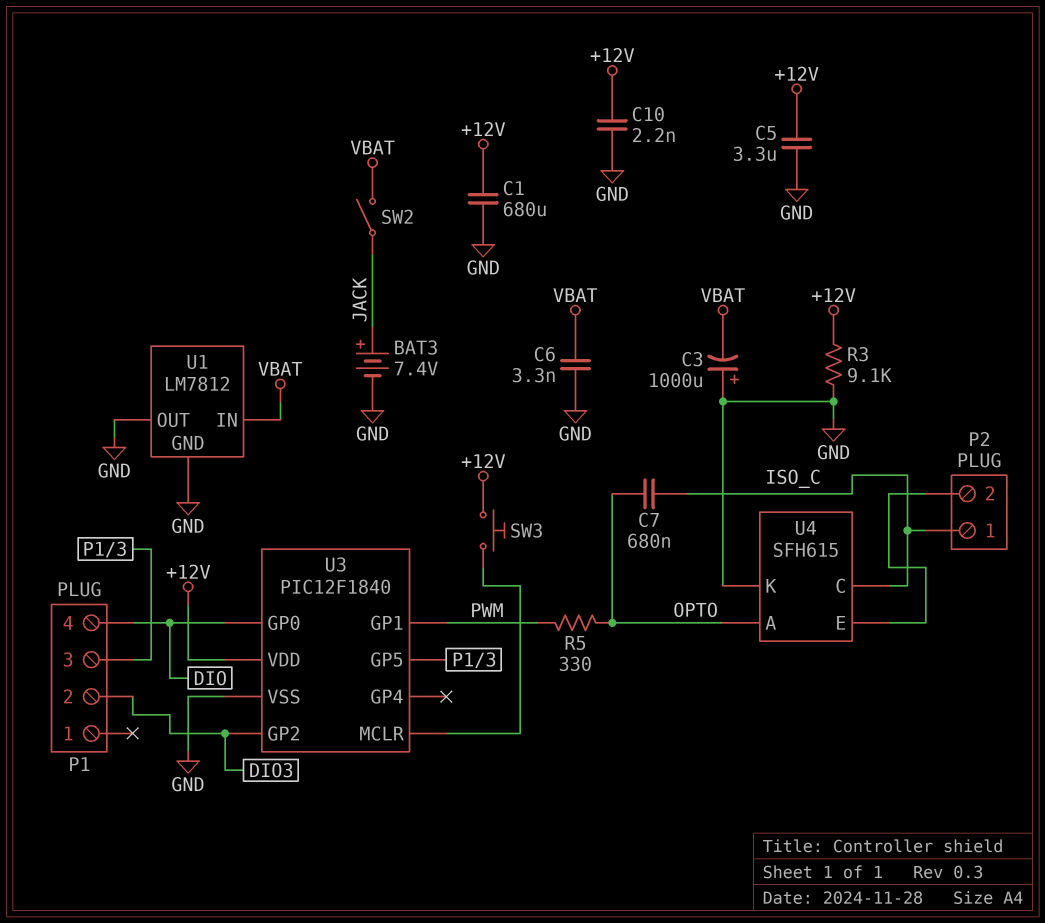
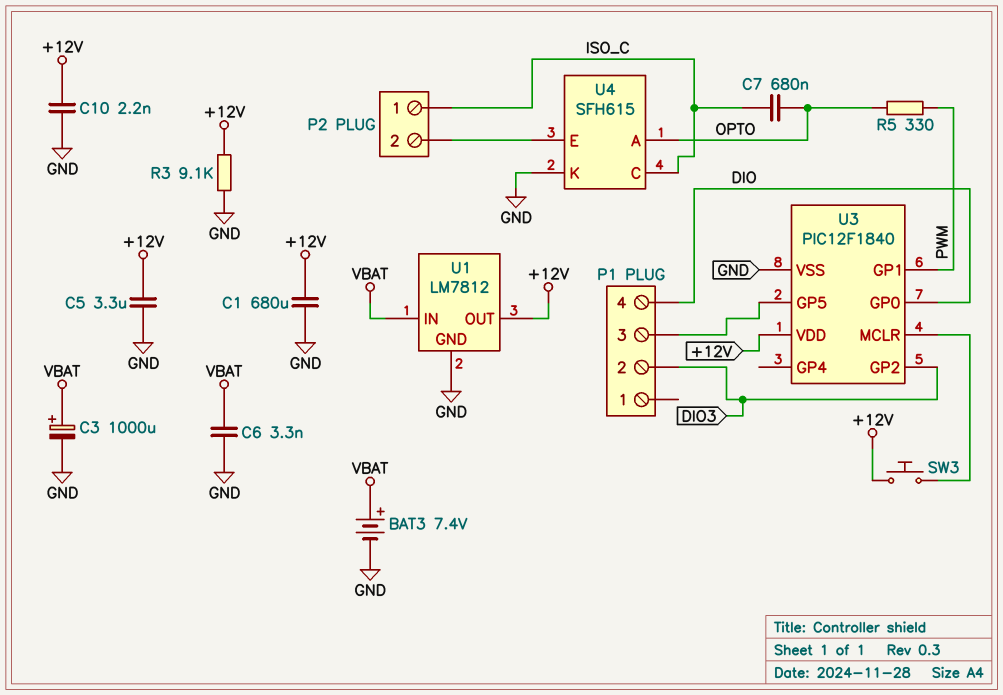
BAT3: 7.4V (plus JACK, minus GND) -> 7.4V (plus VBAT, minus GND)
C3: 1000uF (plus GND, minus VBAT) -> 1000uF (plus VBAT, minus GND)
SW2: switch (JACK, VBAT) -> none
U1 pin OUT: GND -> +12V

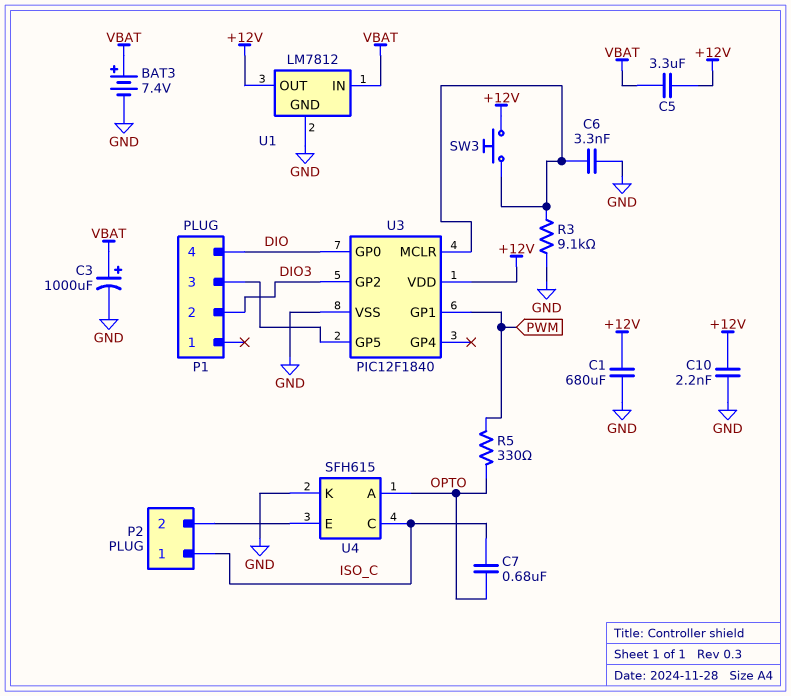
C5: 3.3uF (+12V, GND) -> 3.3uF (+12V, VBAT)
C6: 3.3nF (GND, VBAT) -> 3.3nF (GND, U3/MCLR)
R3: 9.1k (+12V, GND) -> 9.1k (GND, U3/MCLR)

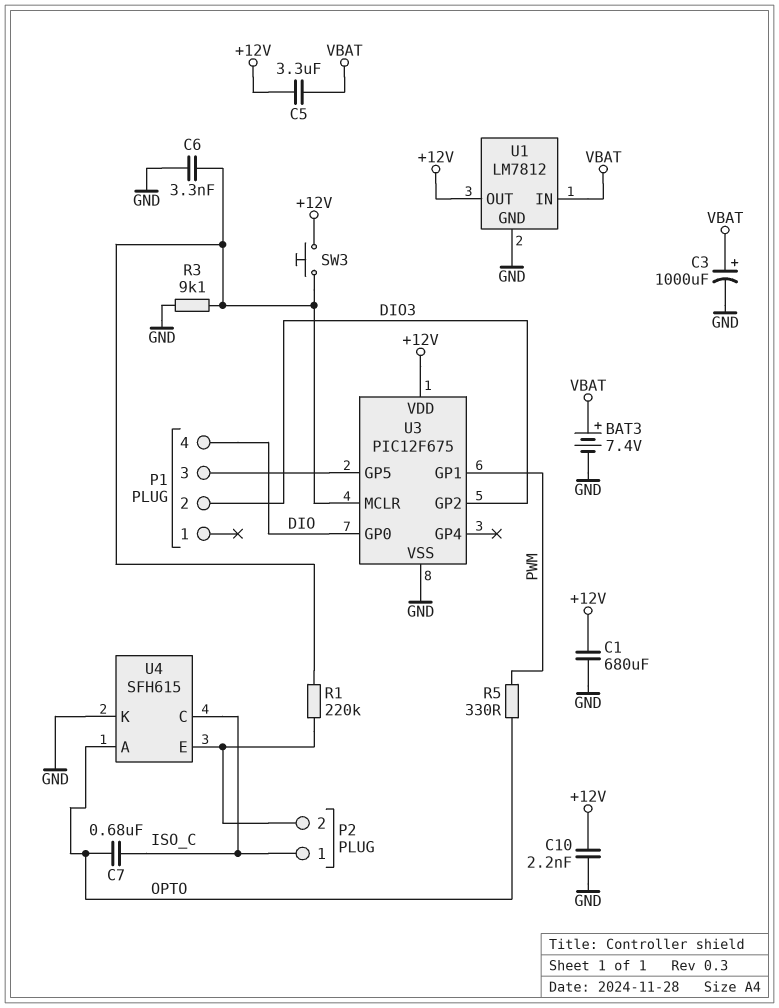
R1: none -> 220k (P2/2, U3/MCLR)
U3: PIC12F1840 -> PIC12F675

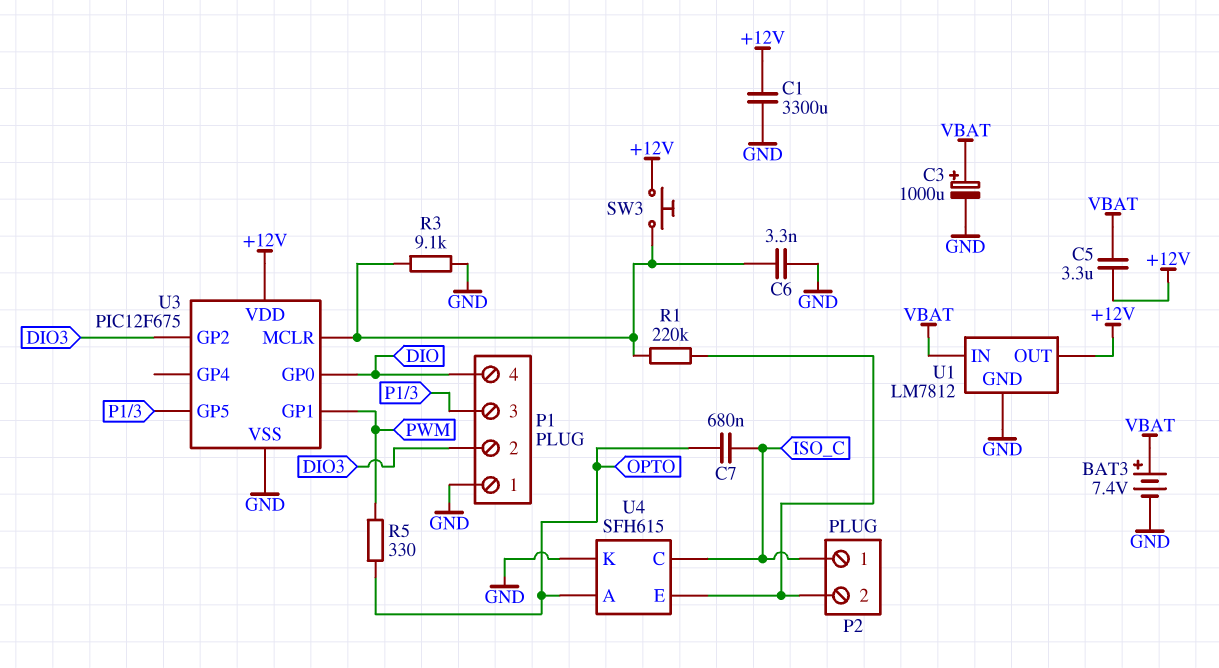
C1: 680uF (+12V, GND) -> 3300uF (+12V, GND)
C10: 2.2nF (+12V, GND) -> none
P1 pin 1: none -> GND

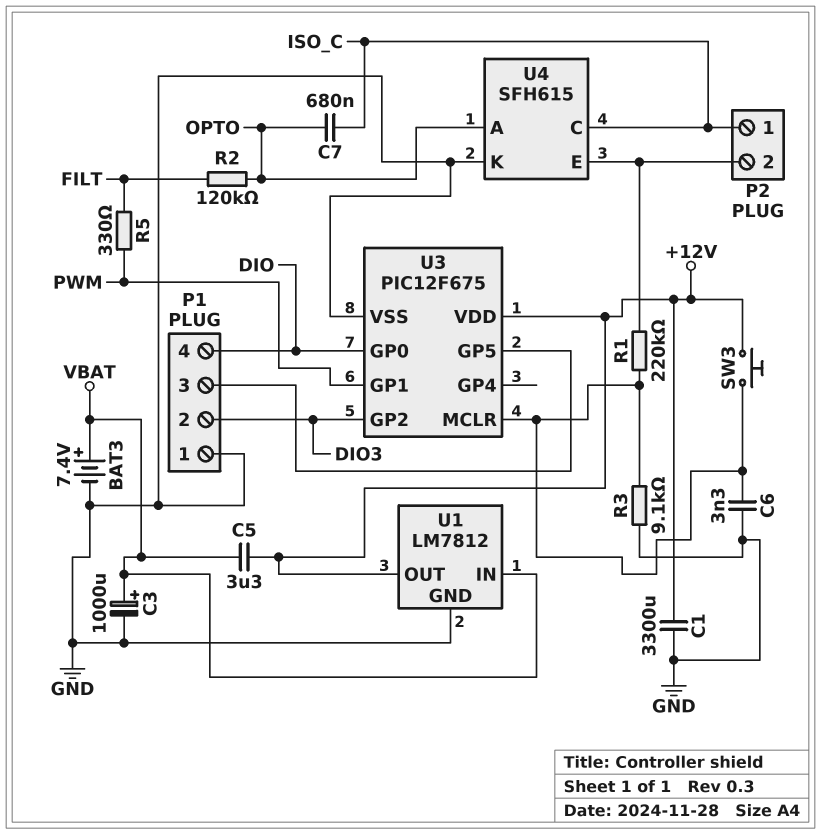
R2: none -> 120k (FILT, OPTO)
R5: 330 (OPTO, PWM) -> 330 (FILT, PWM)

